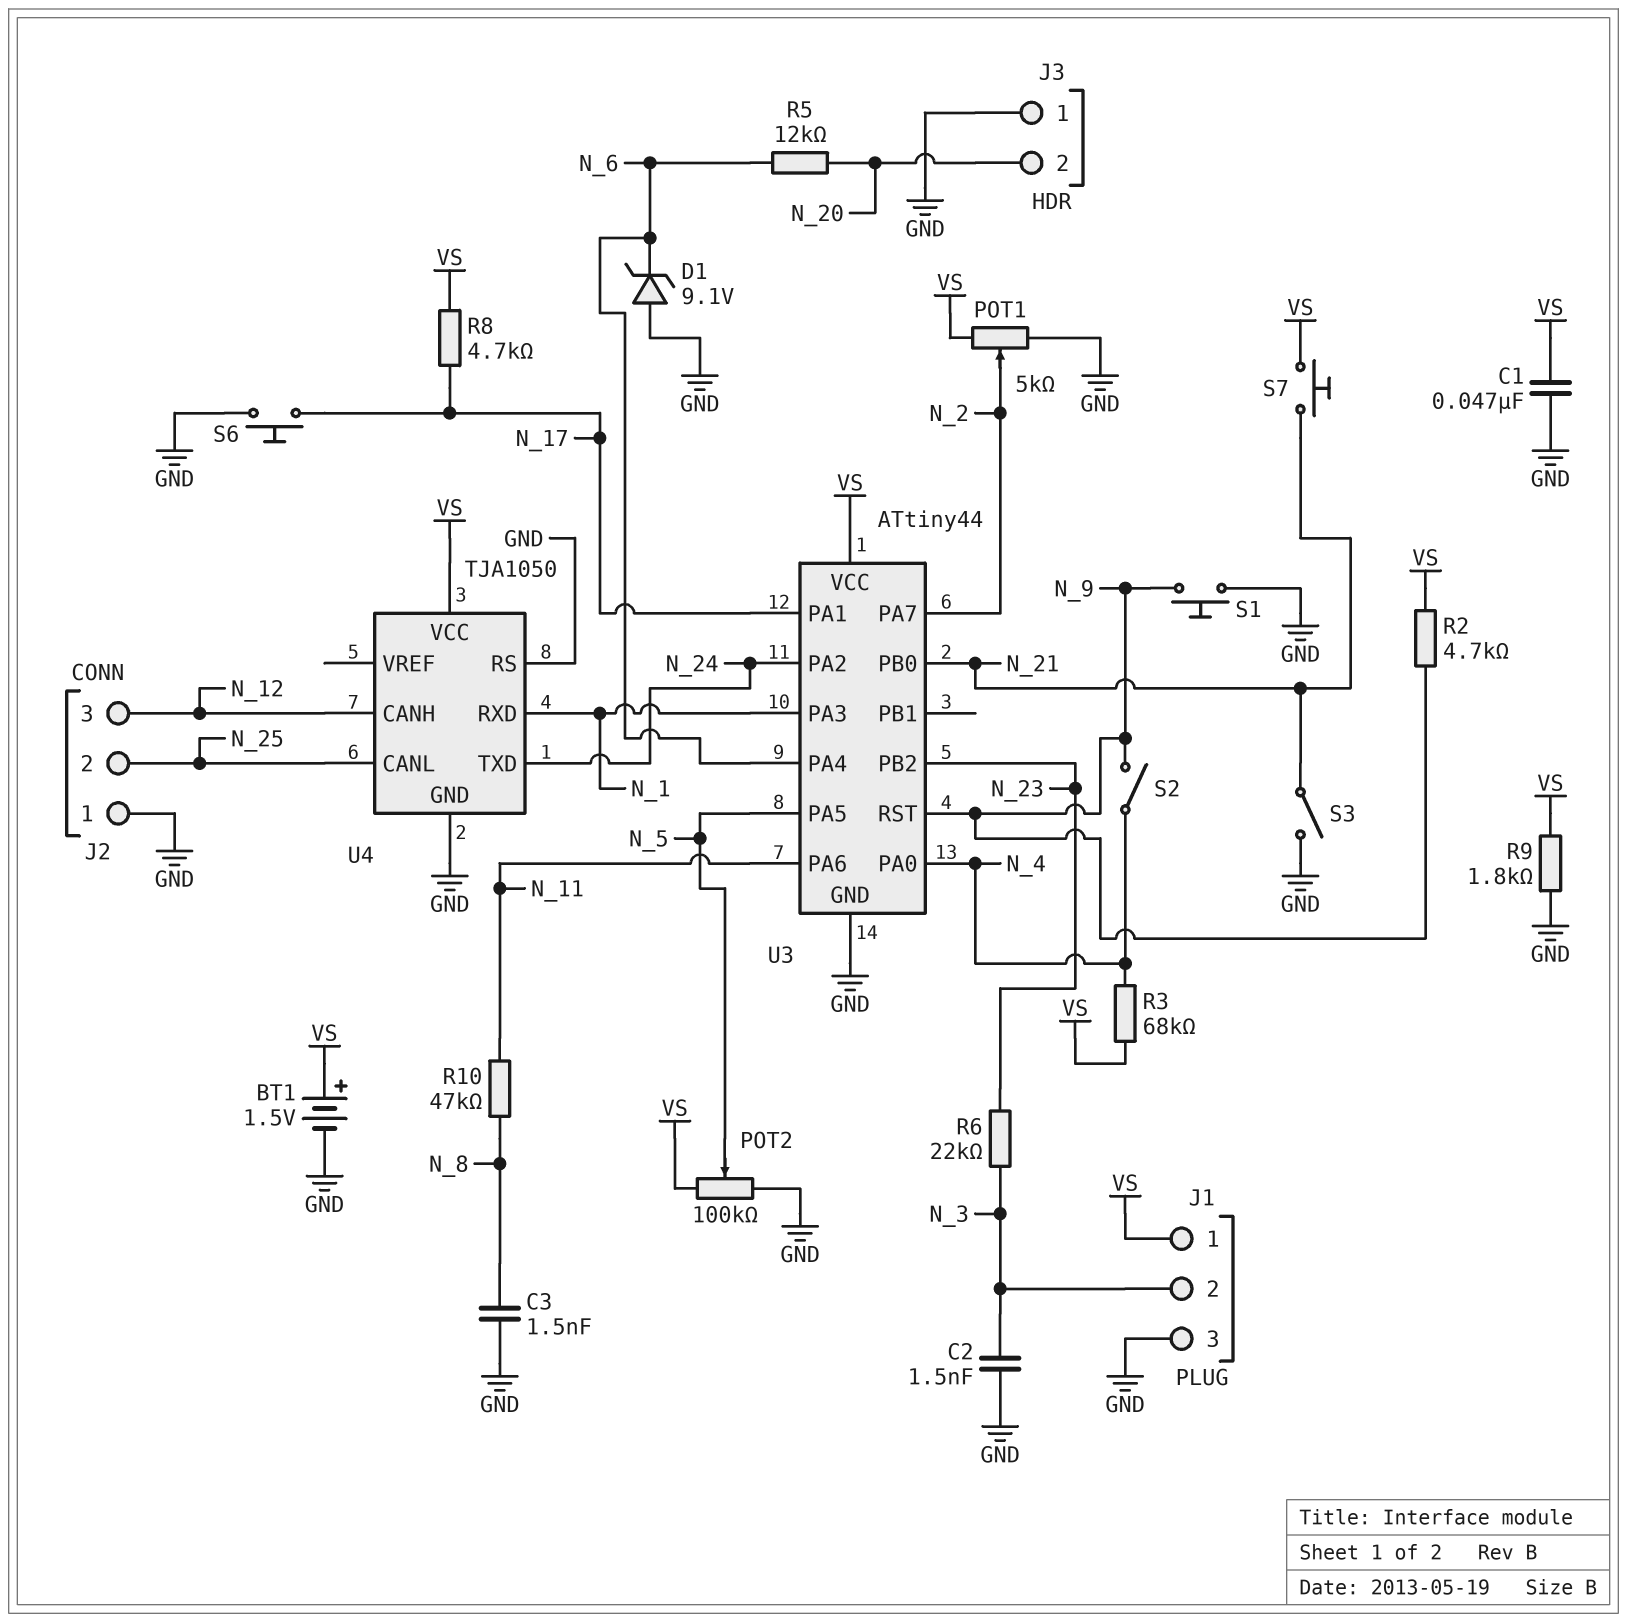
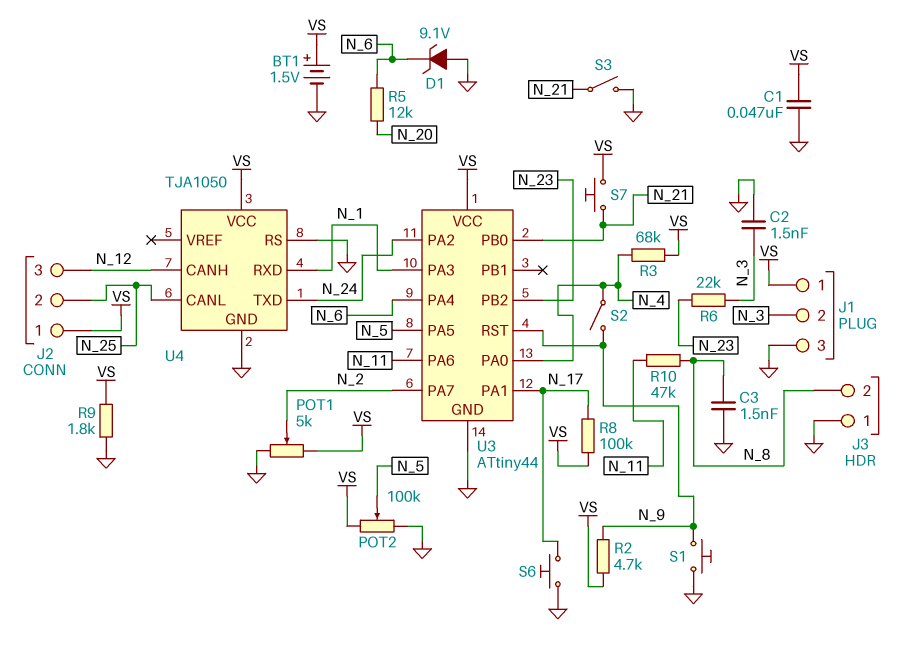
J2 pin 1: GND -> VS
J3 pin 2: N_20 -> N_8
R8: 4.7k (N_17, VS) -> 100k (N_17, VS)

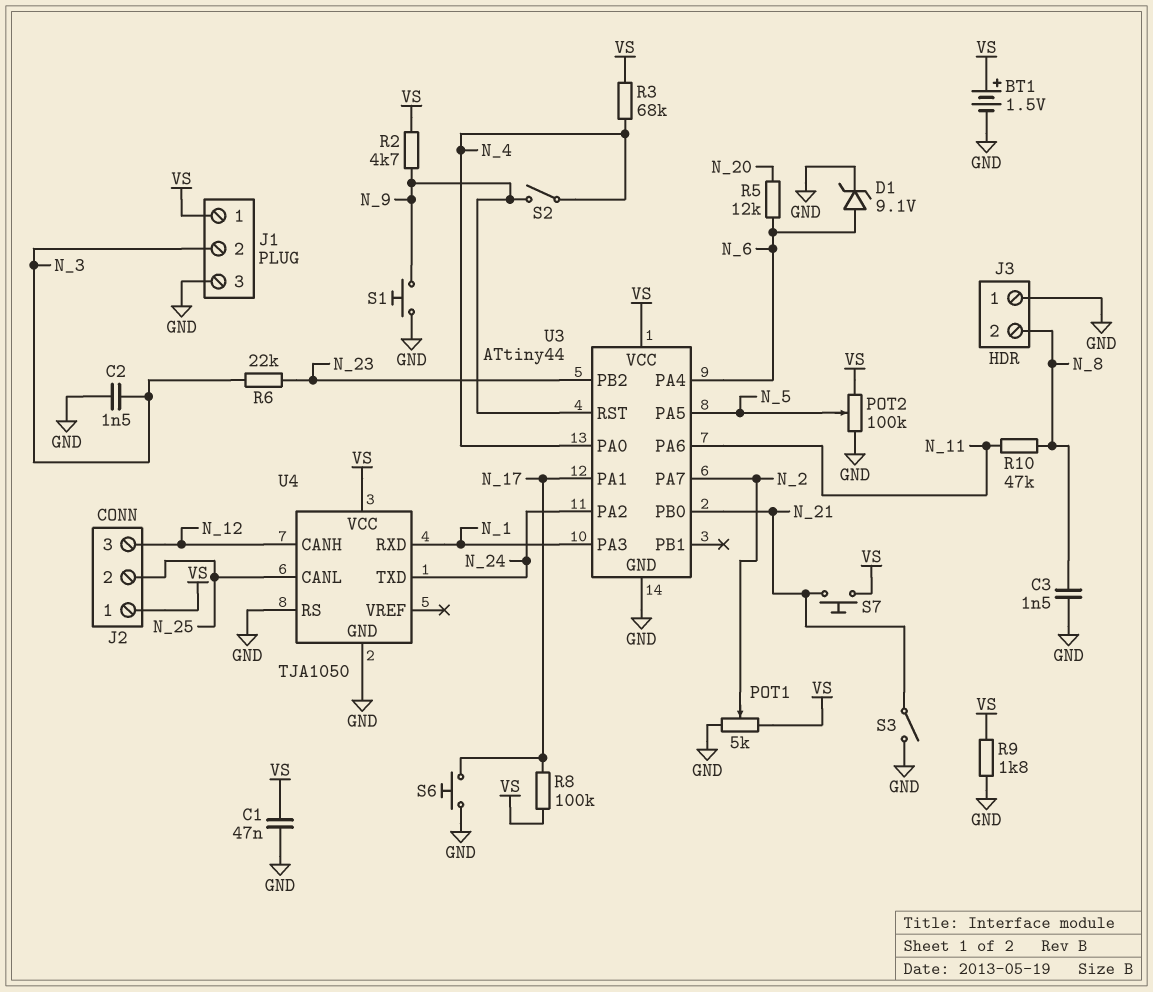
D1: zener 9.1V (A GND, K N_6) -> zener 9.1V (A N_6, K GND)

